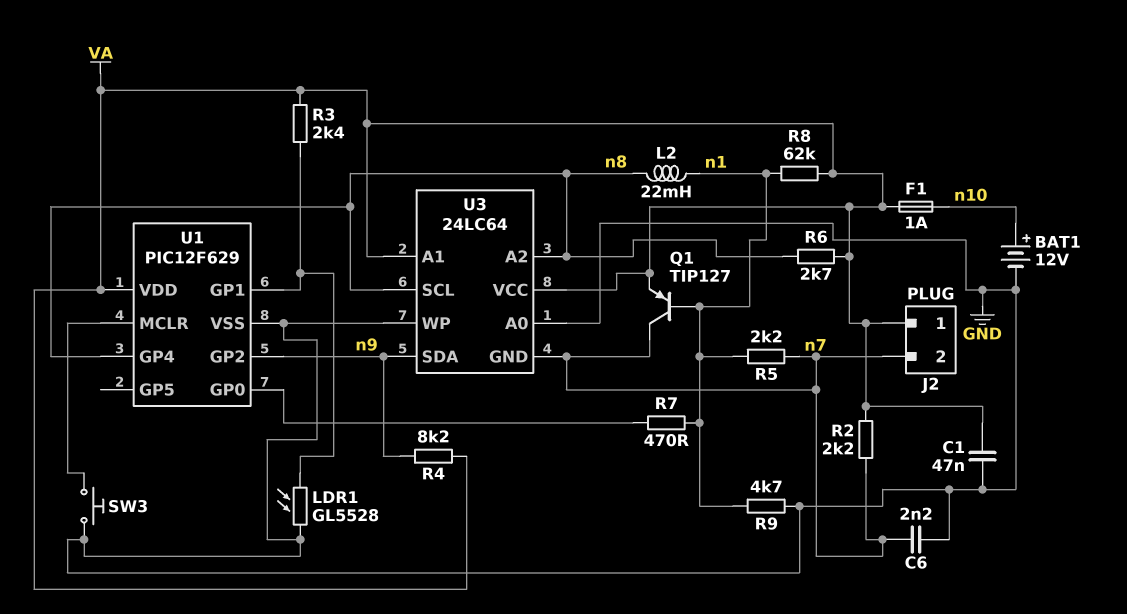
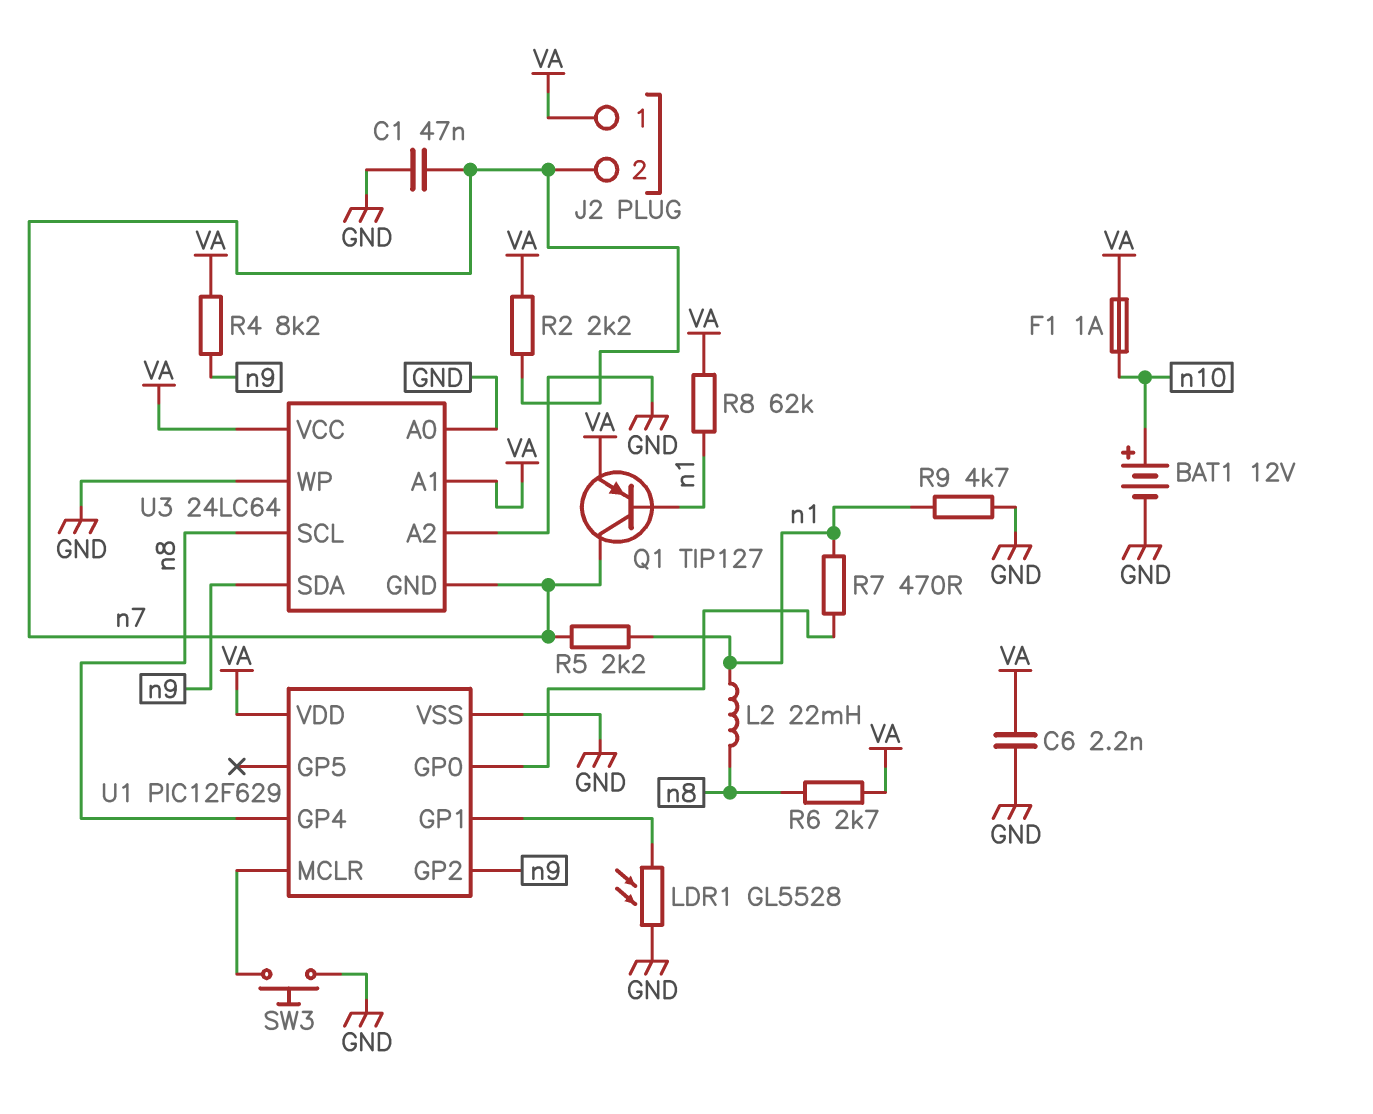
C1: 47nF (GND, VA) -> 47nF (GND, n7)
C6: 2.2nF (GND, n7) -> 2.2nF (GND, VA)
R3: 2.4k (U1/GP1, VA) -> none
U3 pin A2: n8 -> GND

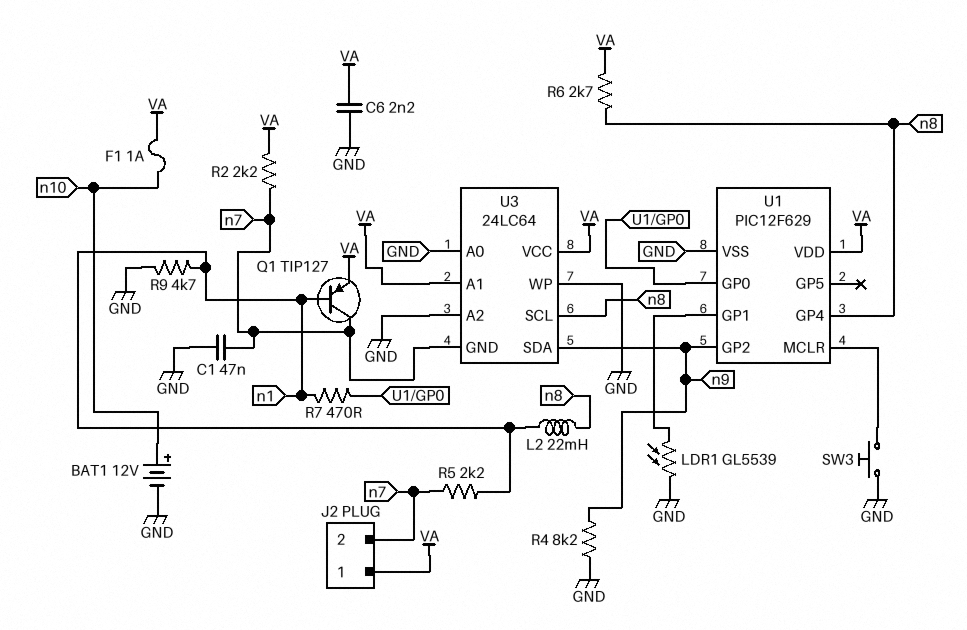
LDR1: GL5528 (GND, U1/GP1) -> GL5539 (GND, U1/GP1)
R4: 8.2k (VA, n9) -> 8.2k (GND, n9)
R8: 62k (VA, n1) -> none

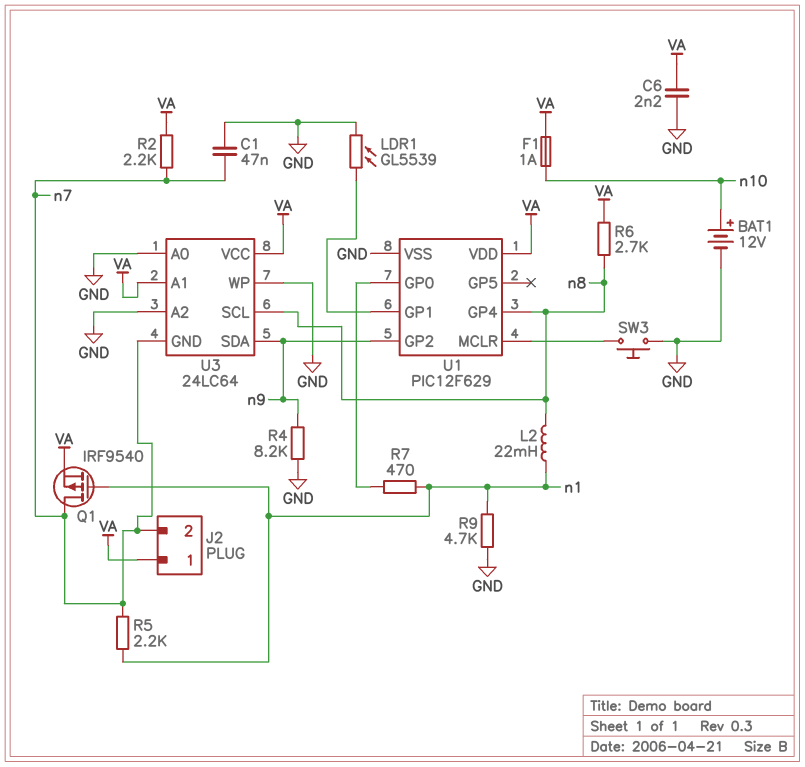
Q1: PNP TIP127 (B n1, C n7, E VA) -> PMOS IRF9540 (G n1, D n7, S VA)

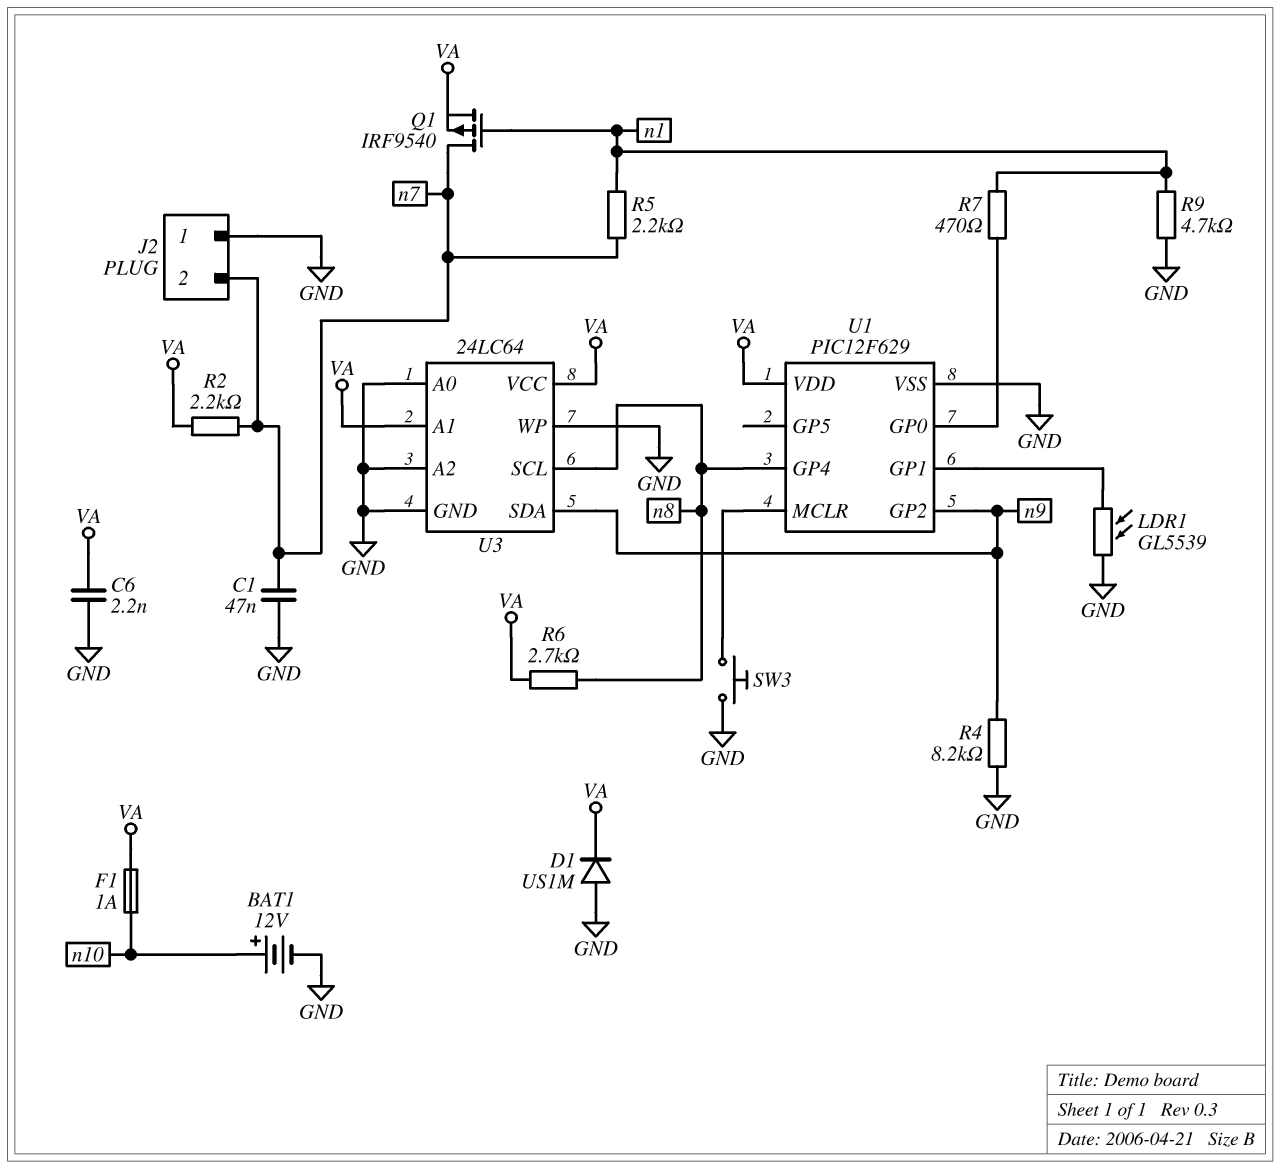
D1: none -> diode US1M (A GND, K VA)
J2 pin 1: VA -> GND
L2: 22mH (n1, n8) -> none
U3 pin GND: n7 -> GND

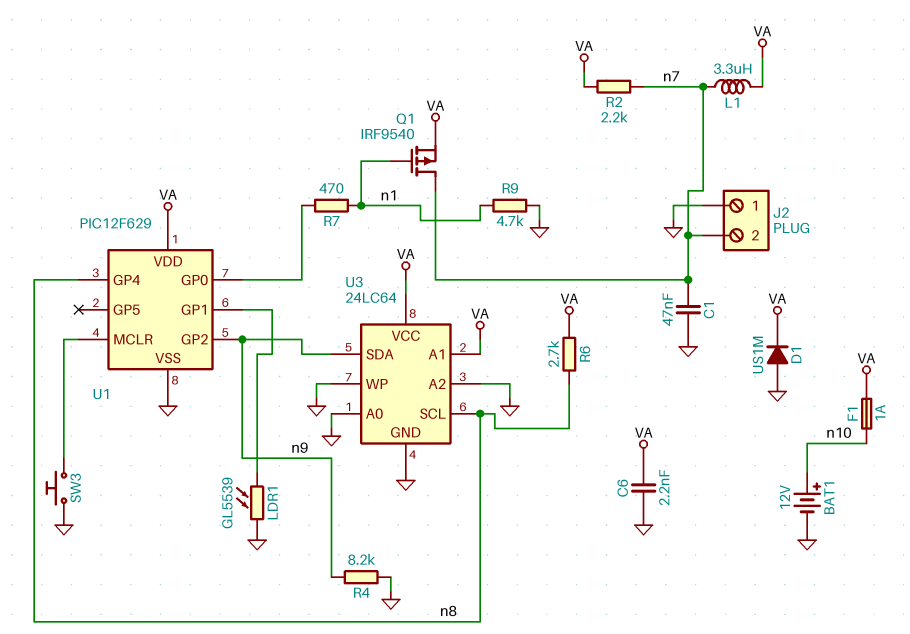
L1: none -> 3.3uH (VA, n7)
R5: 2.2k (n1, n7) -> none

